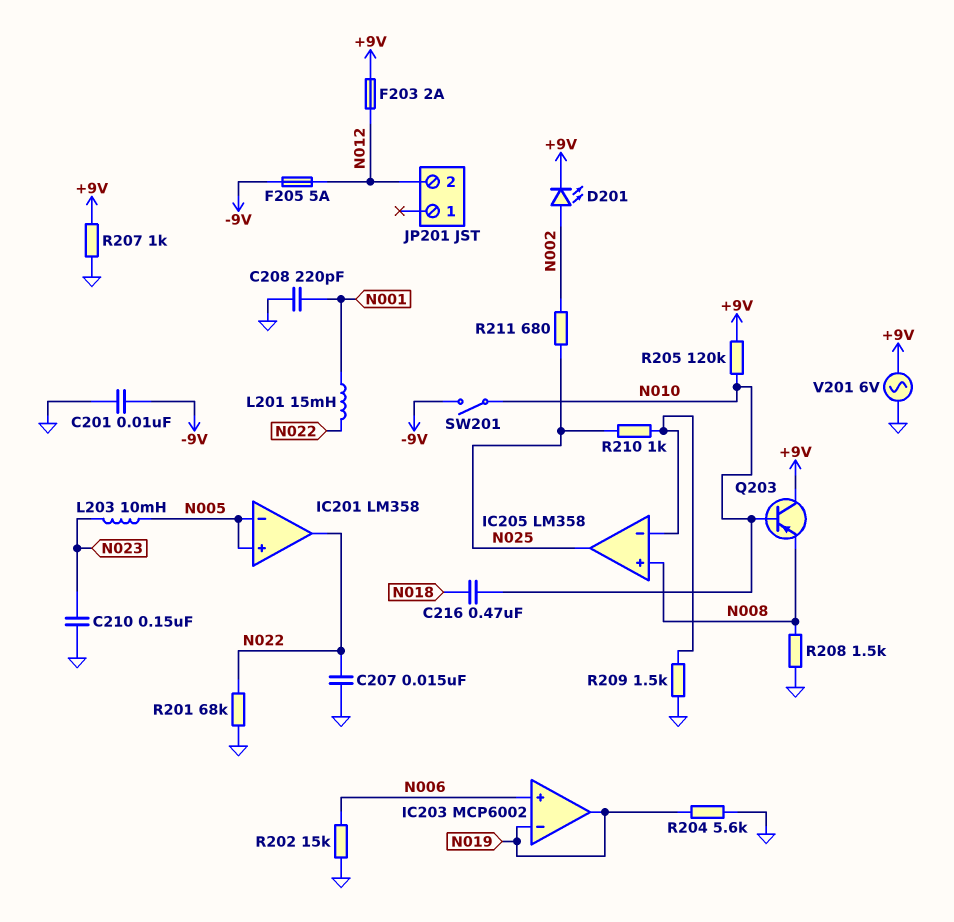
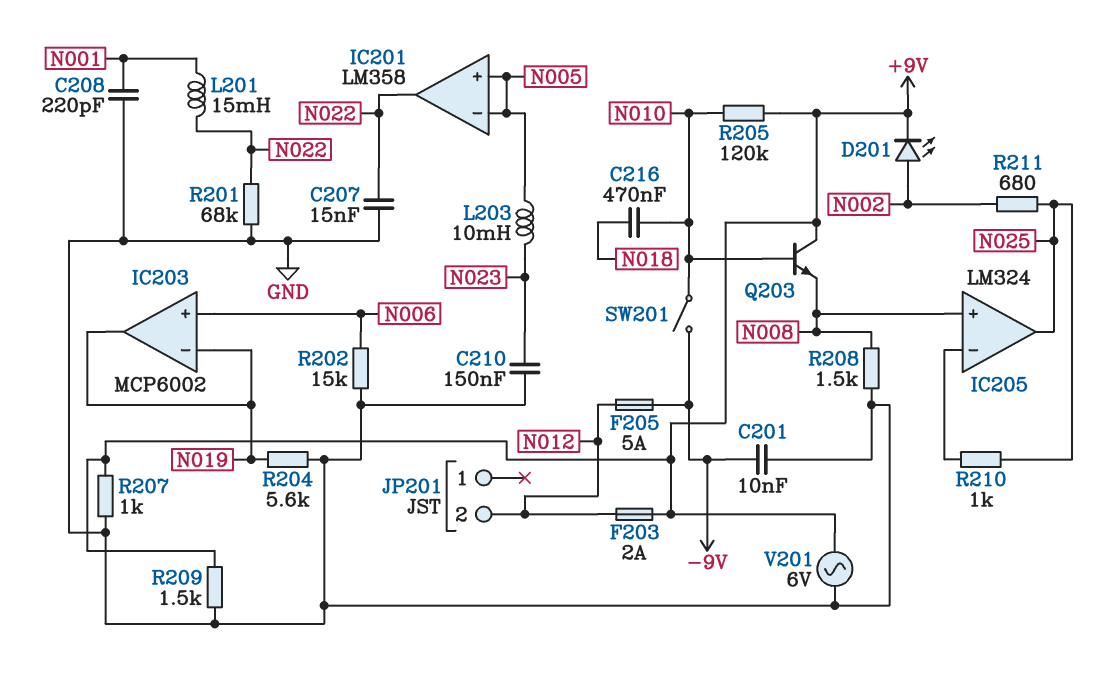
IC205: LM358 -> LM324
Q203: PNP (B N010, C +9V, E N008) -> NPN (B N010, C +9V, E N008)
R209: 1.5k (GND, IC205/in-) -> 1.5k (+9V, GND)

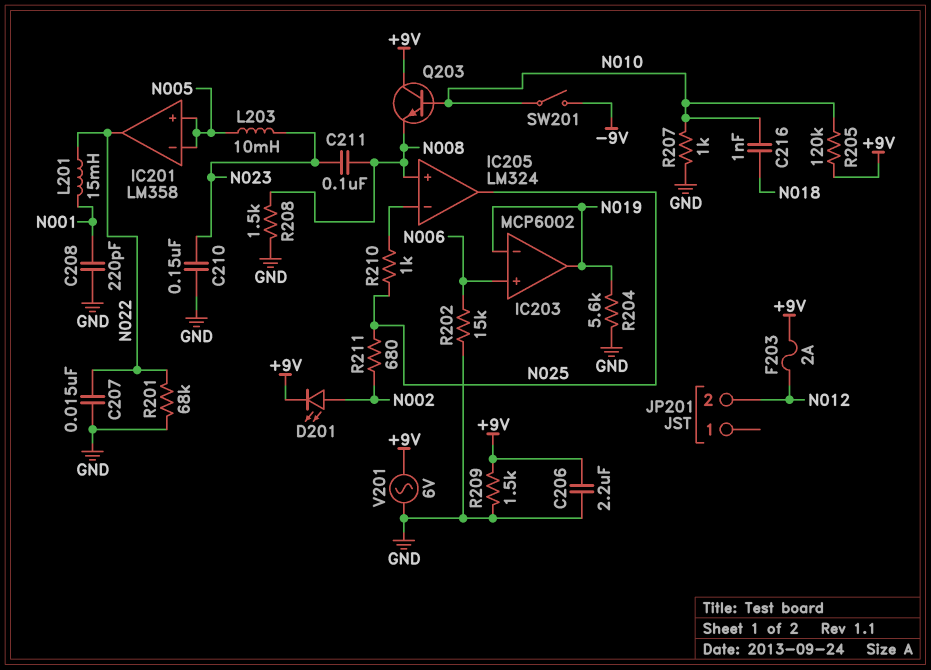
C201: 10nF (-9V, GND) -> none
C206: none -> 2.2uF (+9V, GND)
C211: none -> 100nF (N008, N023)
C216: 470nF (N010, N018) -> 1nF (N010, N018)
F205: 5A (-9V, N012) -> none
R207: 1k (+9V, GND) -> 1k (GND, N010)

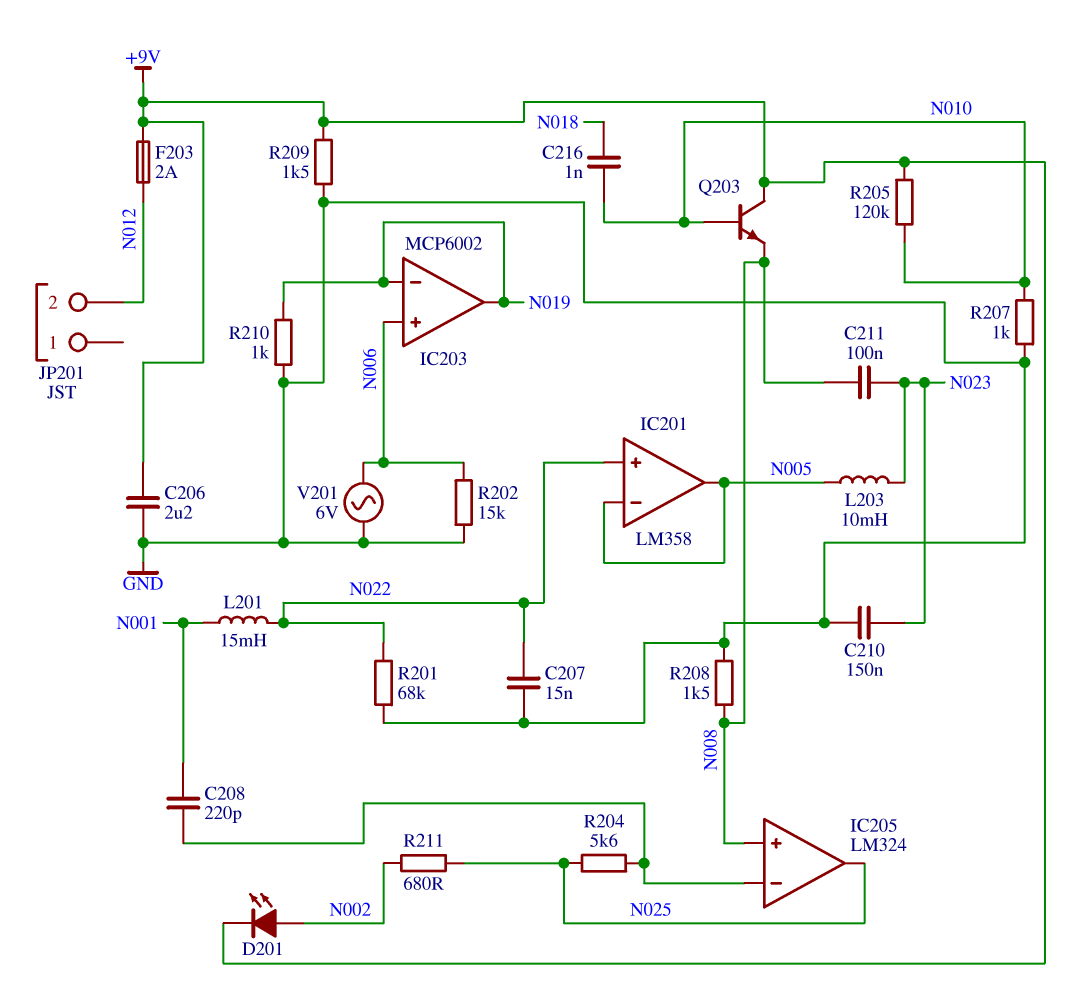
C208: 220pF (GND, N001) -> 220pF (IC205/in-, N001)
IC201 pin in+: N005 -> N022
IC201 pin out: N022 -> N005
R204: 5.6k (GND, N019) -> 5.6k (IC205/in-, N025)
R210: 1k (IC205/in-, N025) -> 1k (GND, N019)
SW201: switch (-9V, N010) -> none
V201: AC 6V (+9V, GND) -> AC 6V (GND, N006)

